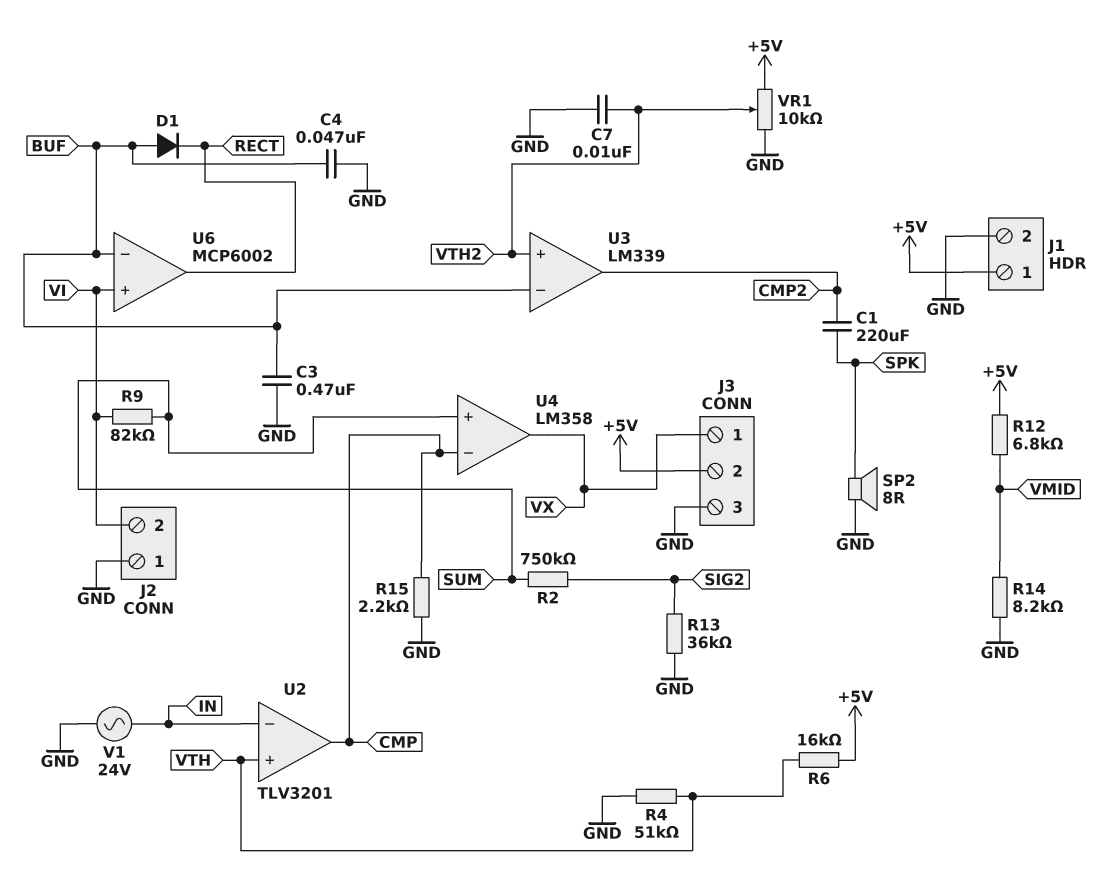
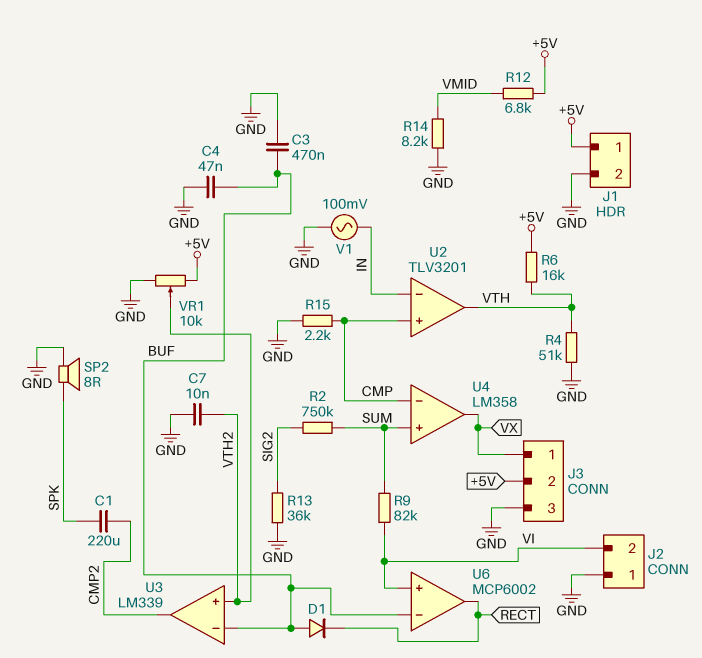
U2 pin in+: VTH -> CMP
U2 pin out: CMP -> VTH
V1: AC 24V (GND, IN) -> AC 100mV (GND, IN)

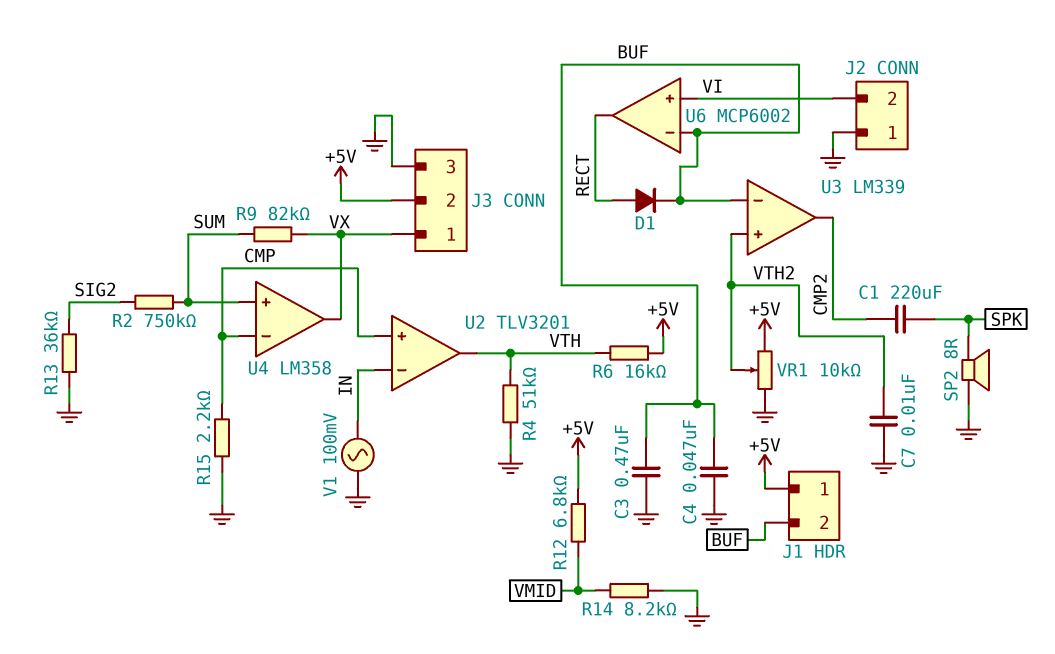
D1: diode (A BUF, K RECT) -> diode (A RECT, K BUF)
J1 pin 2: GND -> BUF
R9: 82k (SUM, VI) -> 82k (SUM, VX)

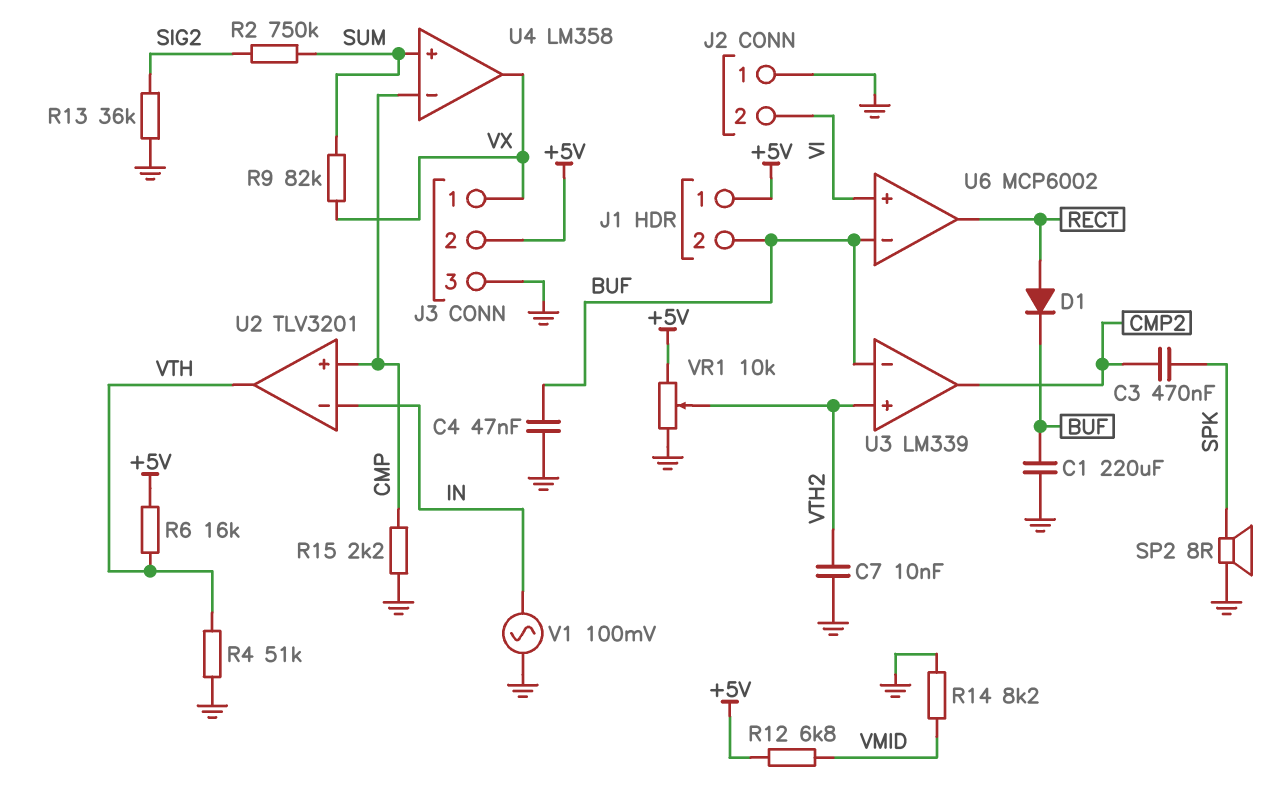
C1: 220uF (CMP2, SPK) -> 220uF (BUF, GND)
C3: 470nF (BUF, GND) -> 470nF (CMP2, SPK)

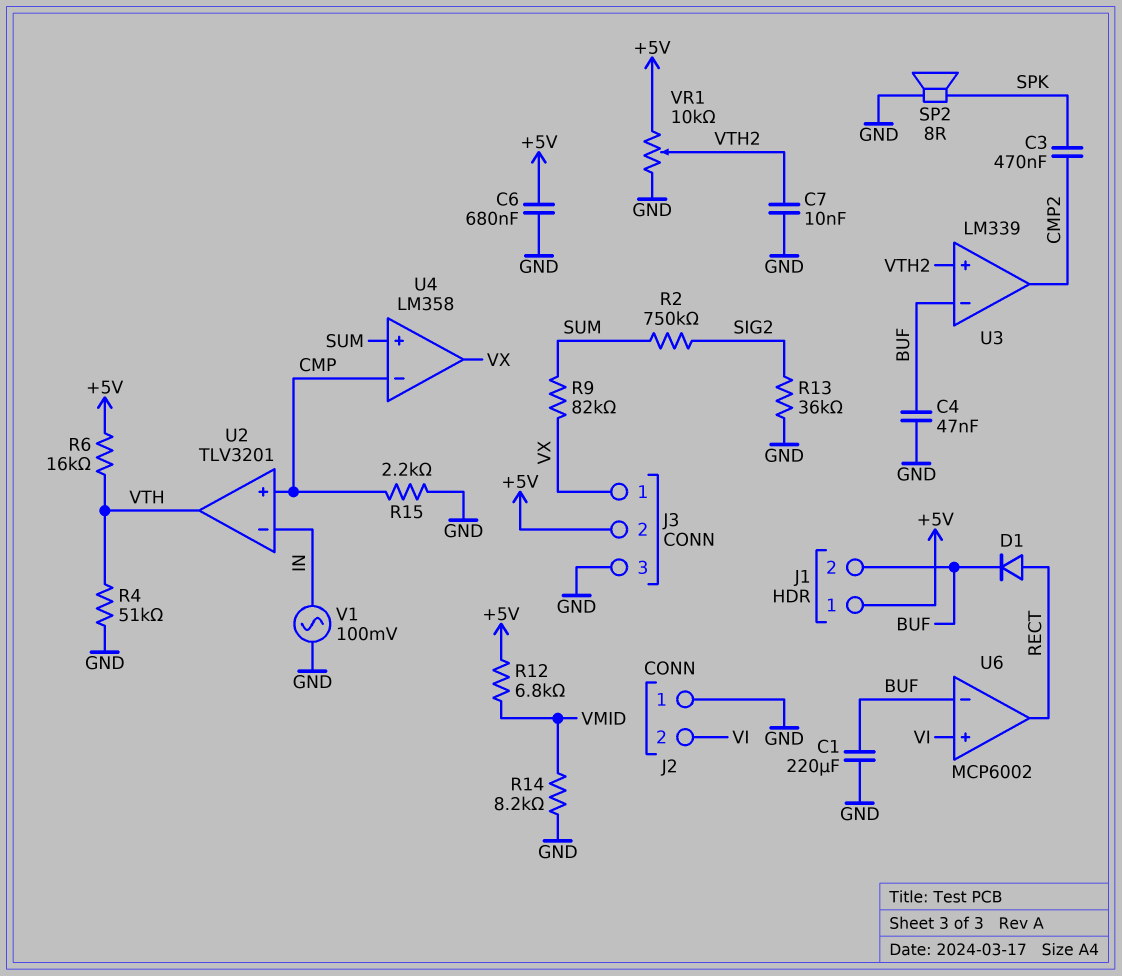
C6: none -> 680nF (+5V, GND)

